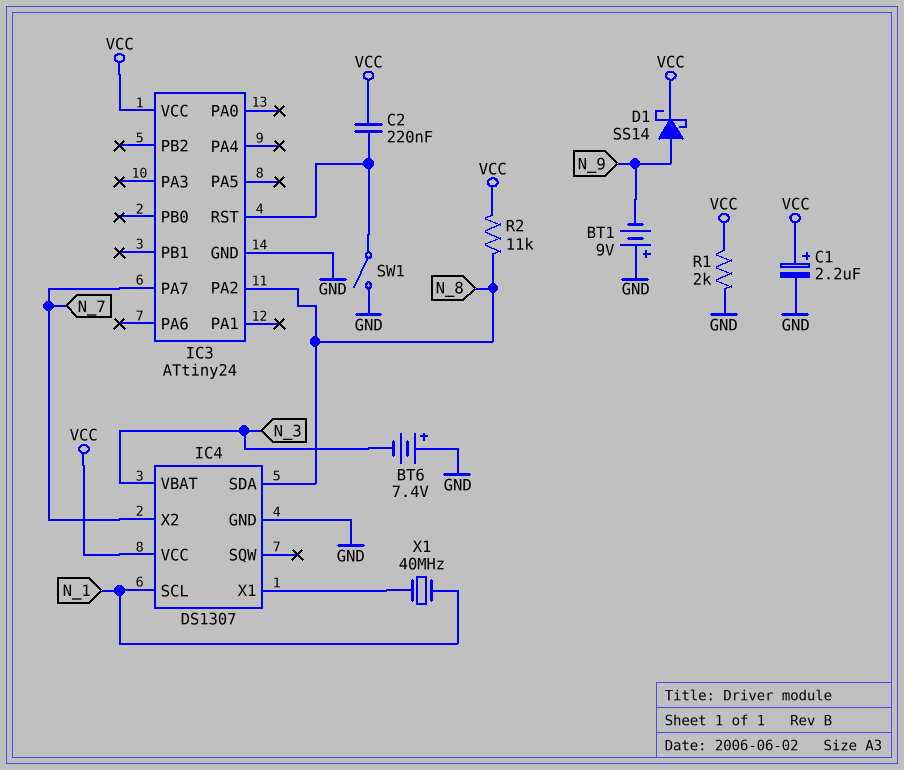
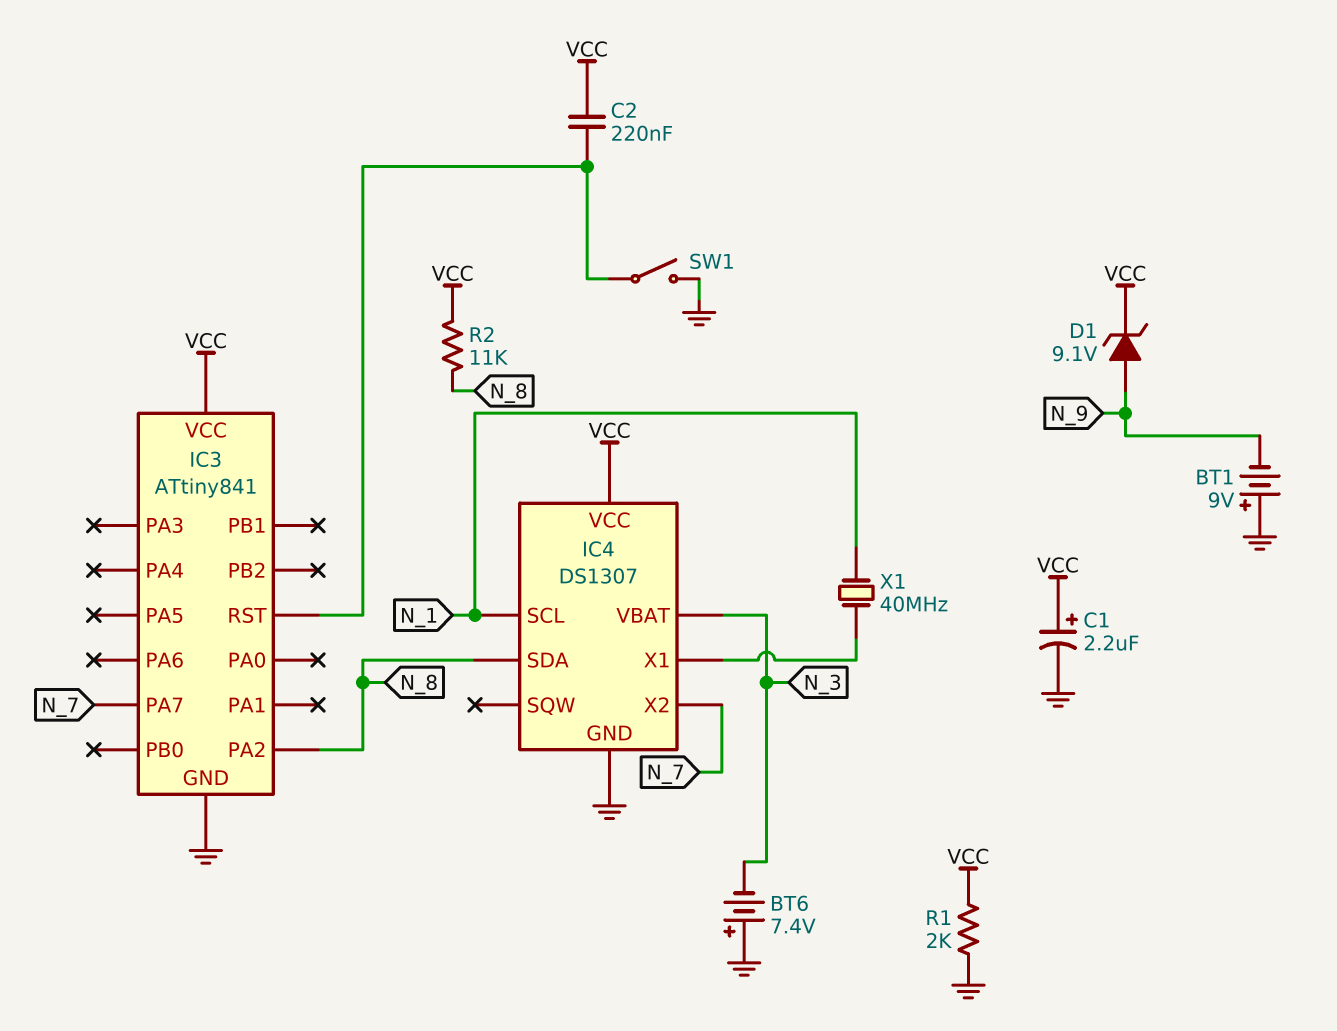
D1: schottky SS14 (A N_9, K VCC) -> zener 9.1V (A N_9, K VCC)
IC3: ATtiny24 -> ATtiny841

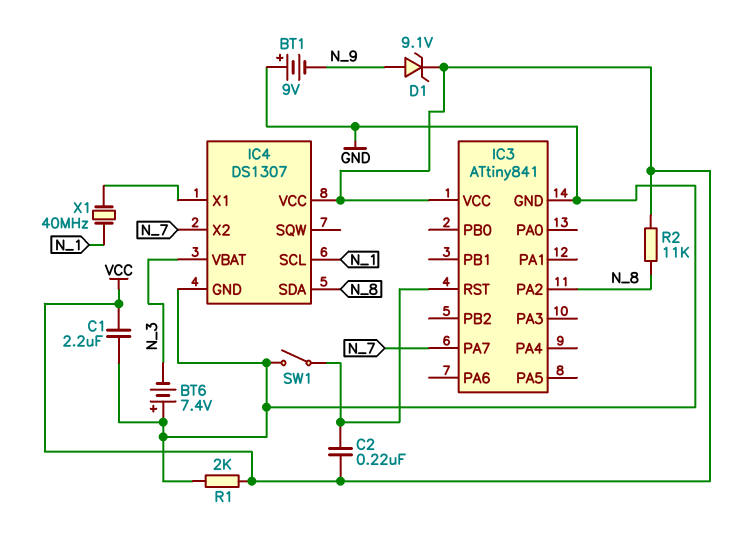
C1: 2.2uF (plus VCC, minus GND) -> 2.2uF (GND, VCC)

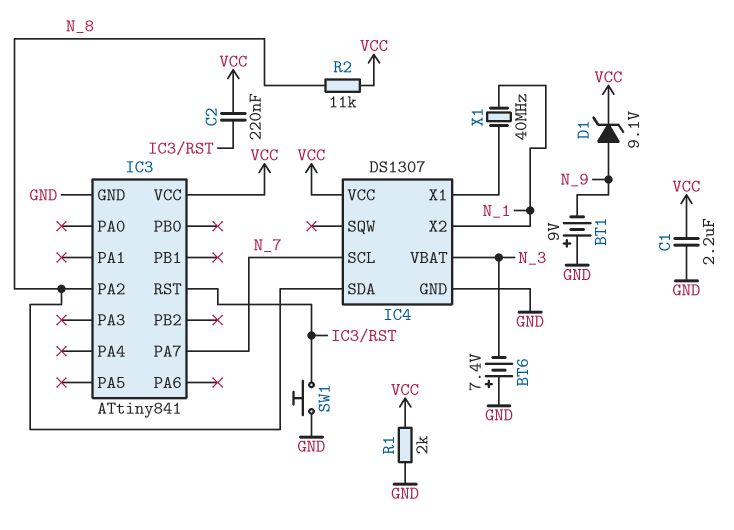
IC4 pin SCL: N_1 -> N_7
IC4 pin X2: N_7 -> N_1
SW1: switch (GND, IC3/RST) -> button (GND, IC3/RST)

